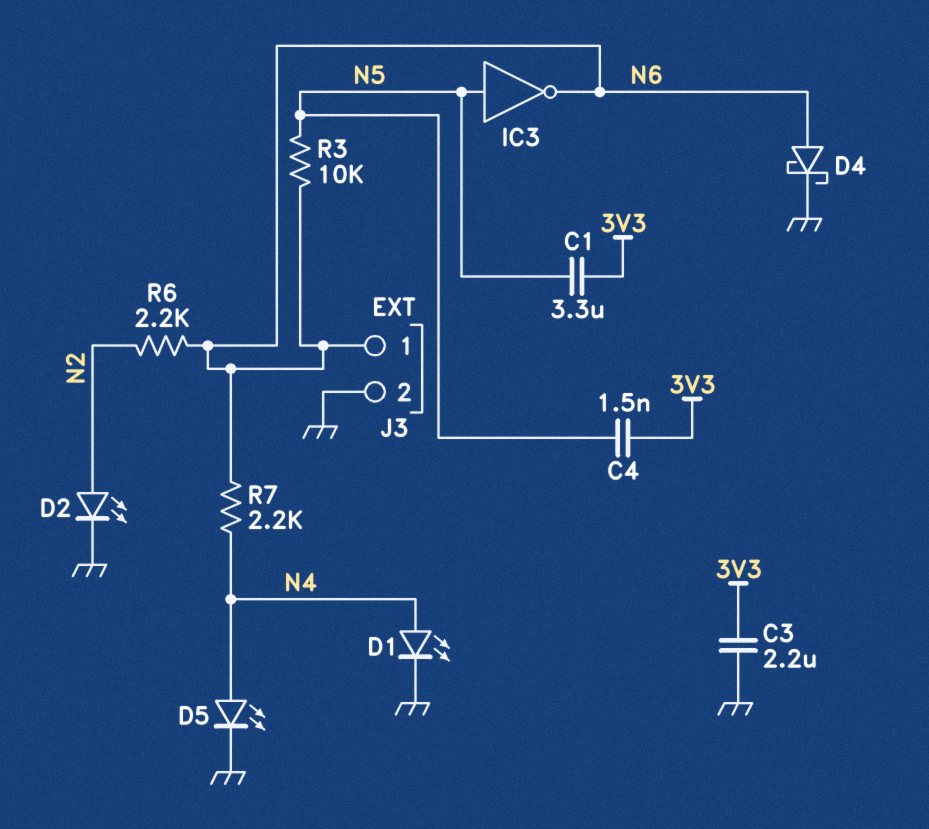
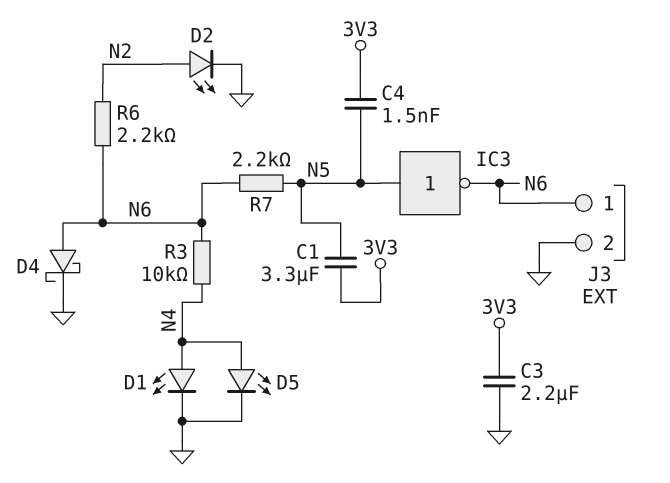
R3: 10k (N5, N6) -> 10k (N4, N6)
R7: 2.2k (N4, N6) -> 2.2k (N5, N6)

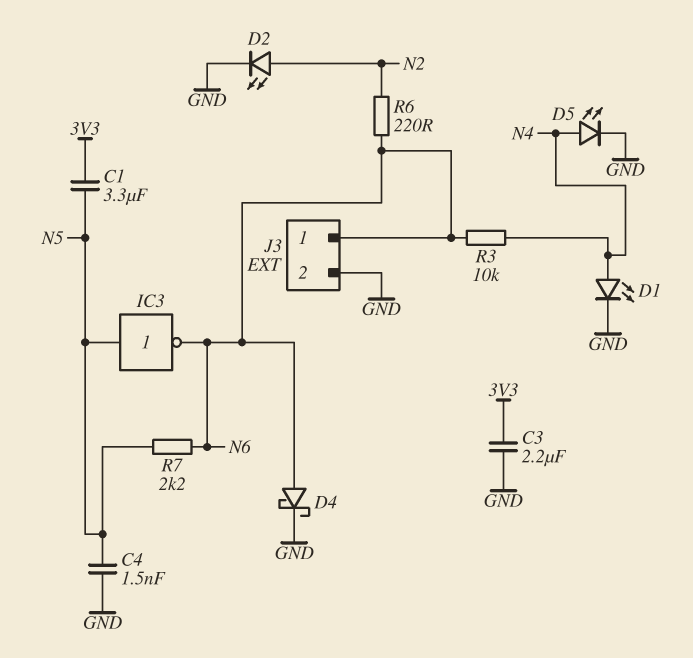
C4: 1.5nF (3V3, N5) -> 1.5nF (GND, N5)
R6: 2.2k (N2, N6) -> 220 (N2, N6)

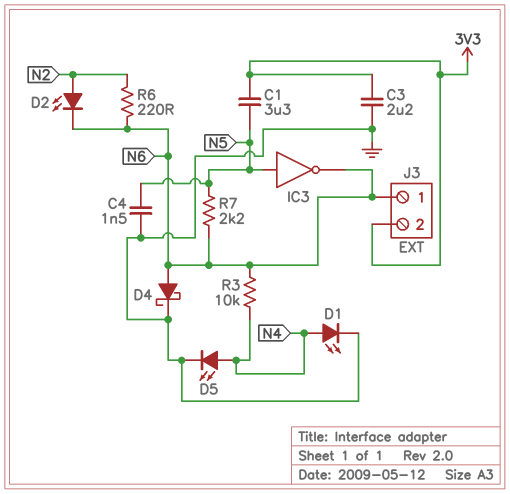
D2: LED (A N2, K GND) -> LED (A N2, K N6)
J3 pin 2: GND -> 3V3

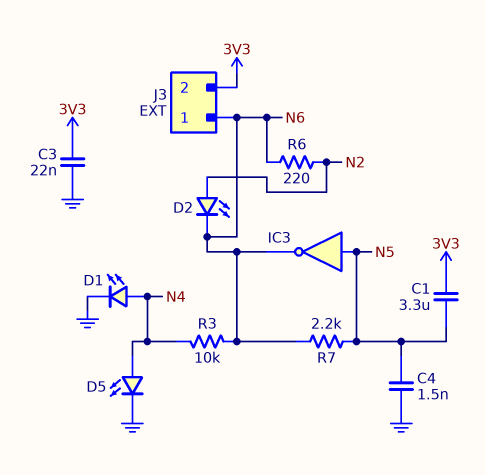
C3: 2.2uF (3V3, GND) -> 22nF (3V3, GND)
D4: schottky (A N6, K GND) -> none

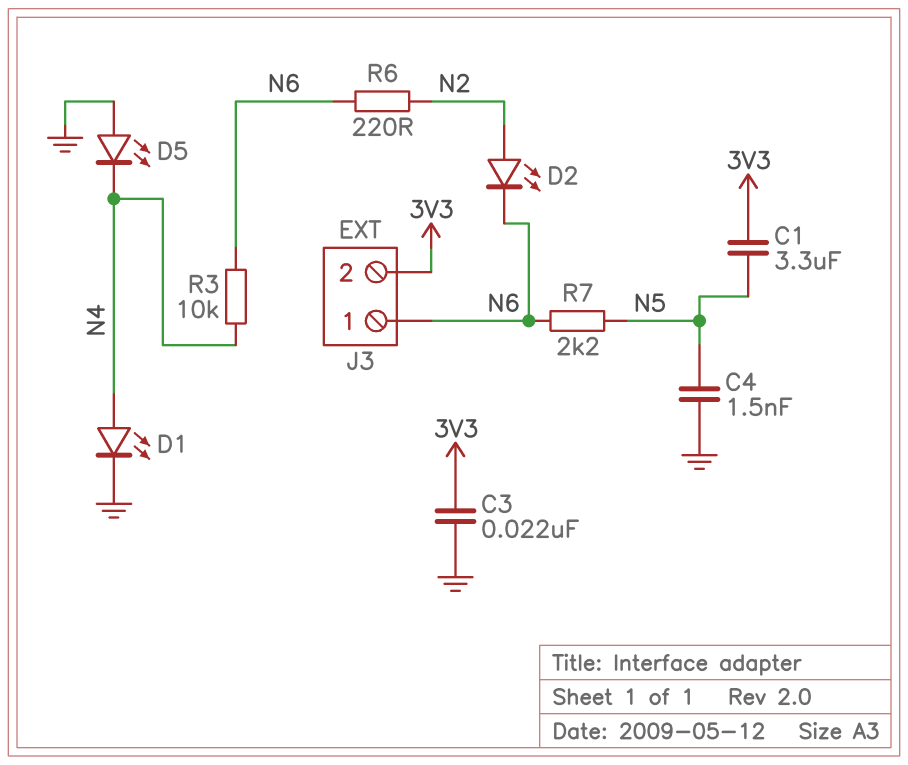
D5: LED (A N4, K GND) -> LED (A GND, K N4)
IC3: NOT (in N5, out N6) -> none

